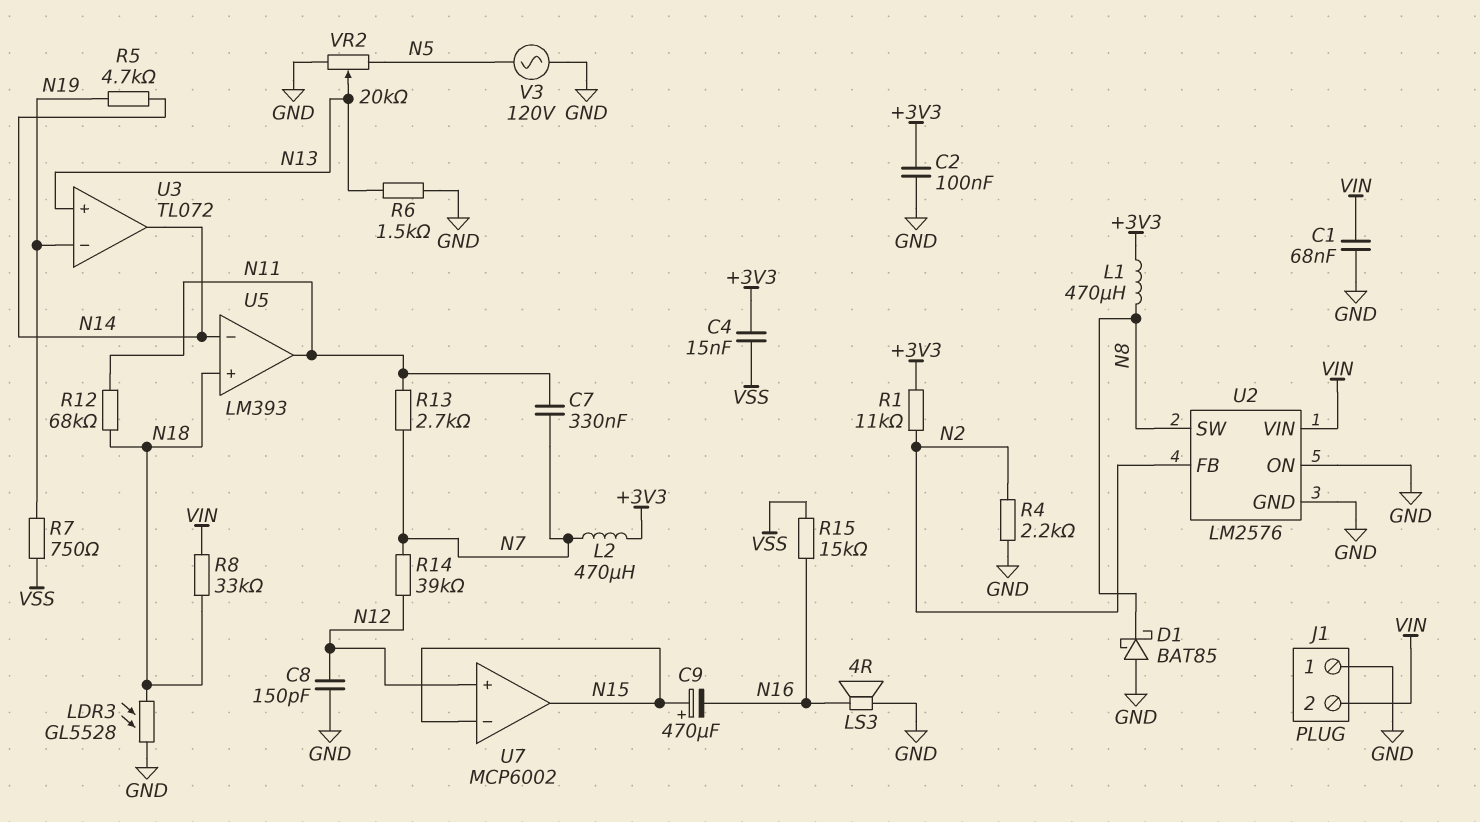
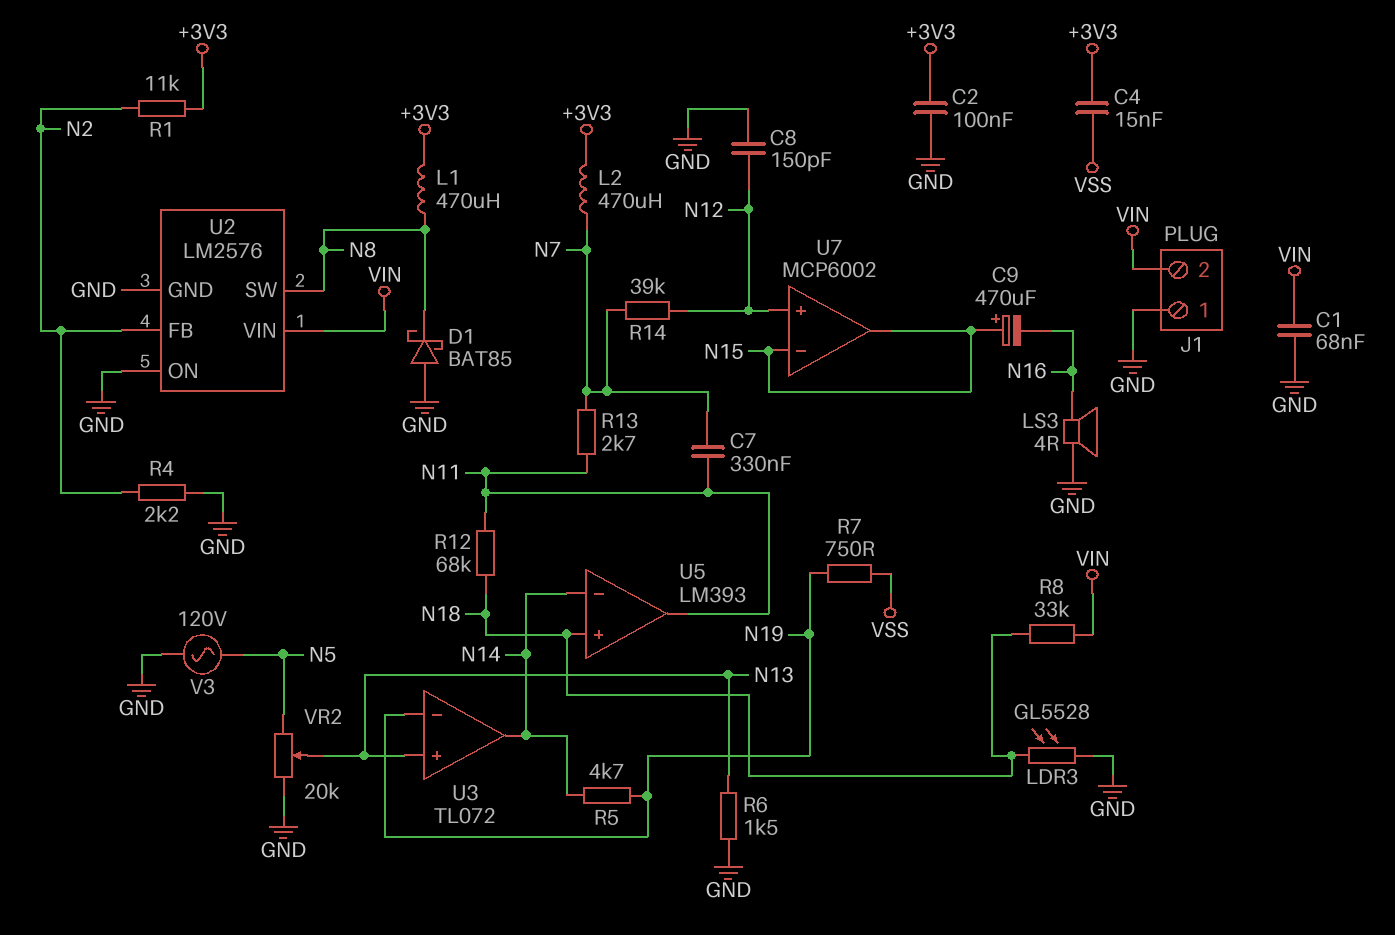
R15: 15k (N16, VSS) -> none

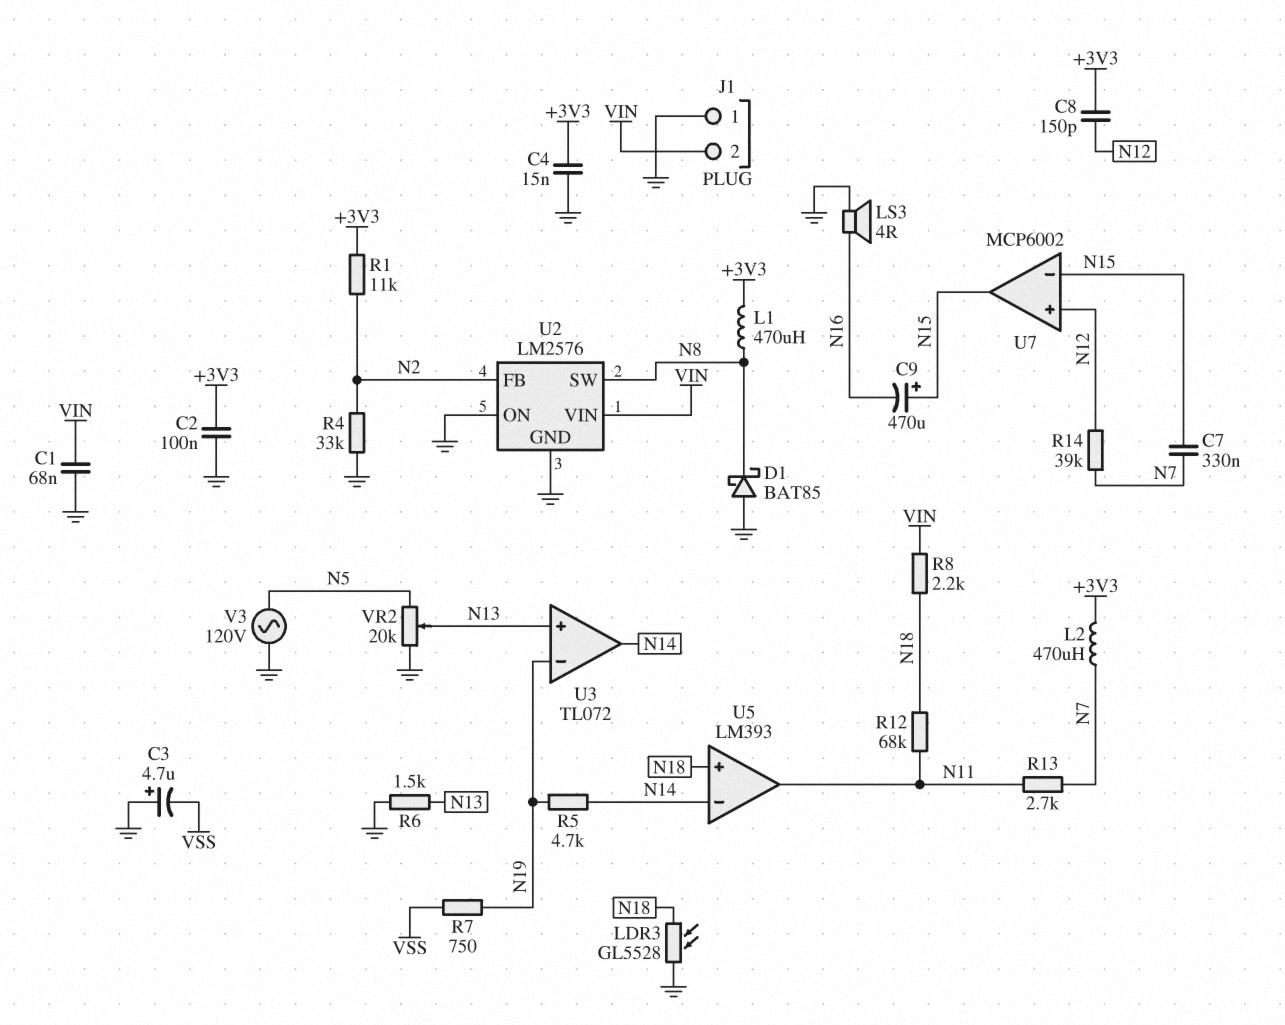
C3: none -> 4.7uF (plus GND, minus VSS)
C4: 15nF (+3V3, VSS) -> 15nF (+3V3, GND)
C7: 330nF (N7, N11) -> 330nF (N7, N15)
C8: 150pF (GND, N12) -> 150pF (+3V3, N12)
R4: 2.2k (GND, N2) -> 33k (GND, N2)
R8: 33k (N18, VIN) -> 2.2k (N18, VIN)

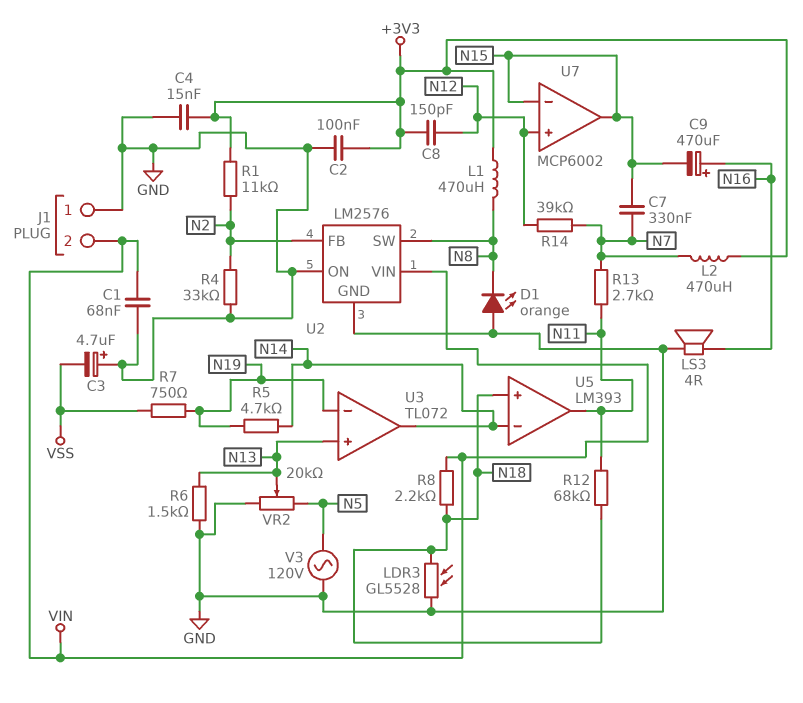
C9: 470uF (plus N15, minus N16) -> 470uF (plus N16, minus N15)
D1: schottky BAT85 (A GND, K N8) -> LED orange (A GND, K N8)

